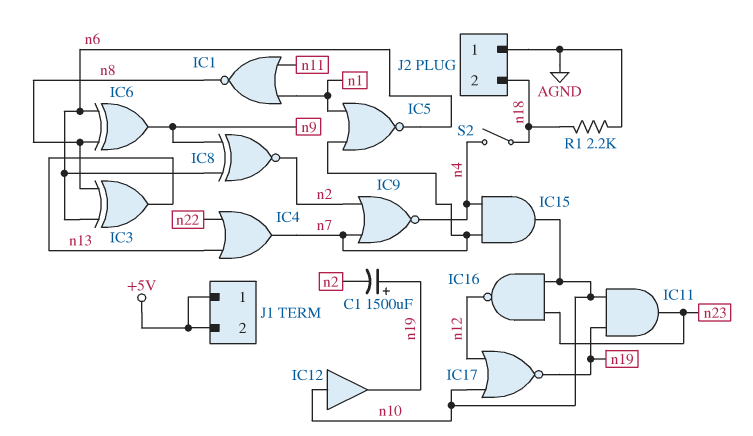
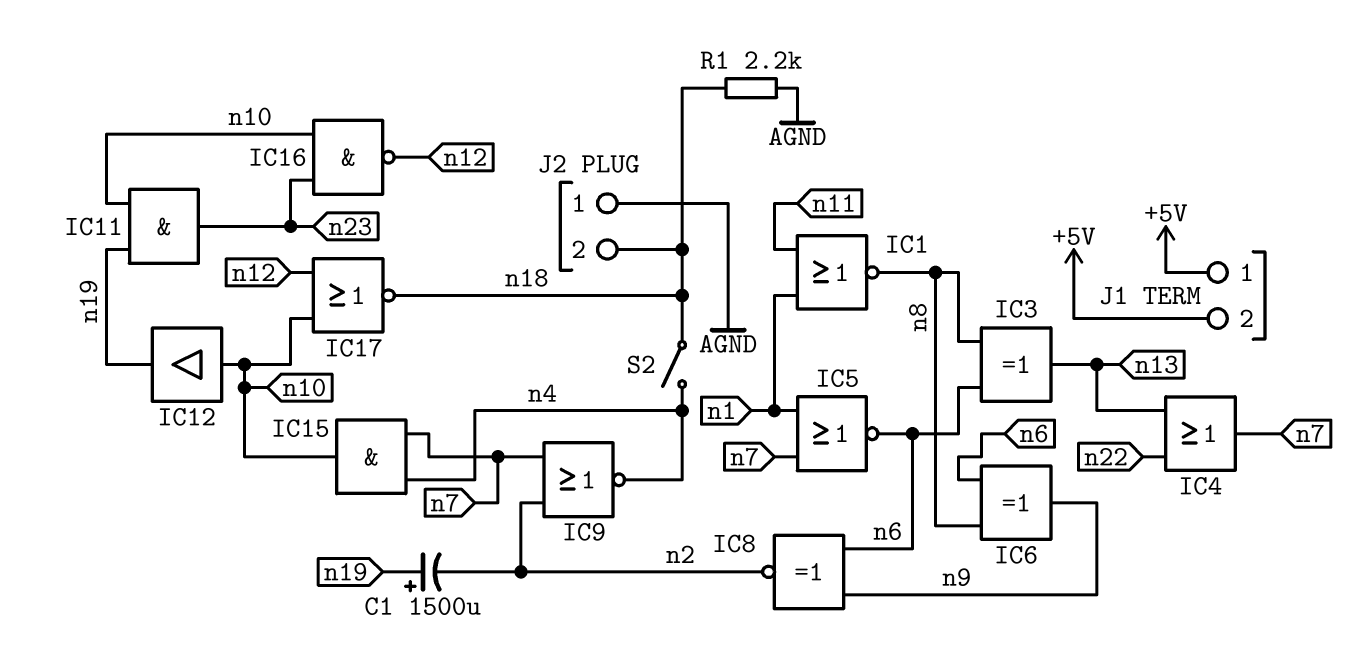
IC17: NOR (in n10, in n12, out n19) -> NOR (in n10, in n12, out n18)

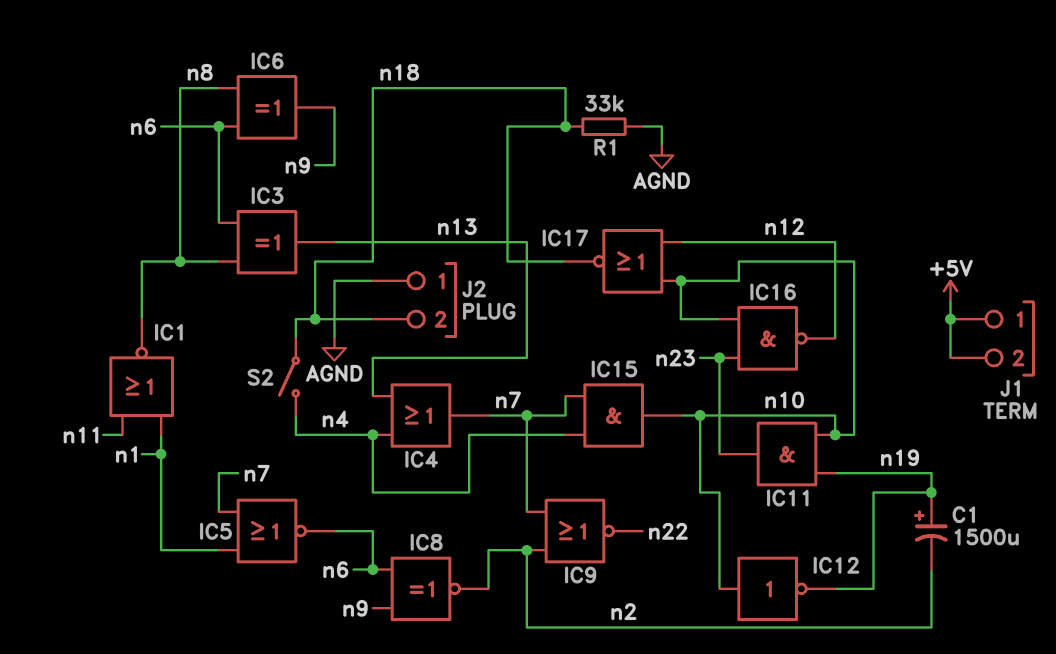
IC4: OR (in n13, in n22, out n7) -> OR (in n4, in n13, out n7)
IC9: NOR (in n2, in n7, out n4) -> NOR (in n2, in n7, out n22)
IC12: buffer (in n10, out n19) -> NOT (in n10, out n19)
R1: 2.2k (AGND, n18) -> 33k (AGND, n18)

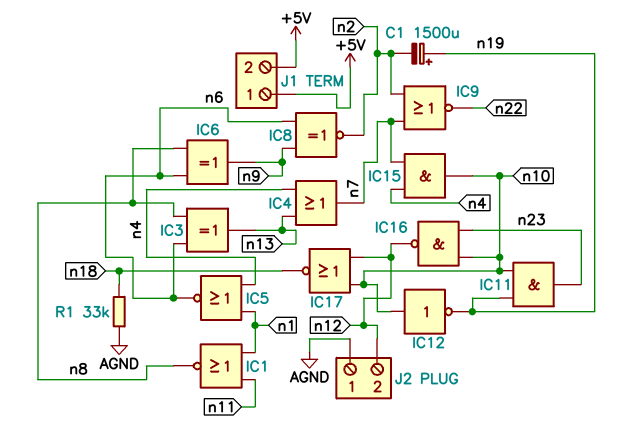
IC5: NOR (in n1, in n7, out n6) -> NOR (in n1, in n4, out n6)
J2 pin 2: n18 -> n12
S2: switch (n4, n18) -> none

